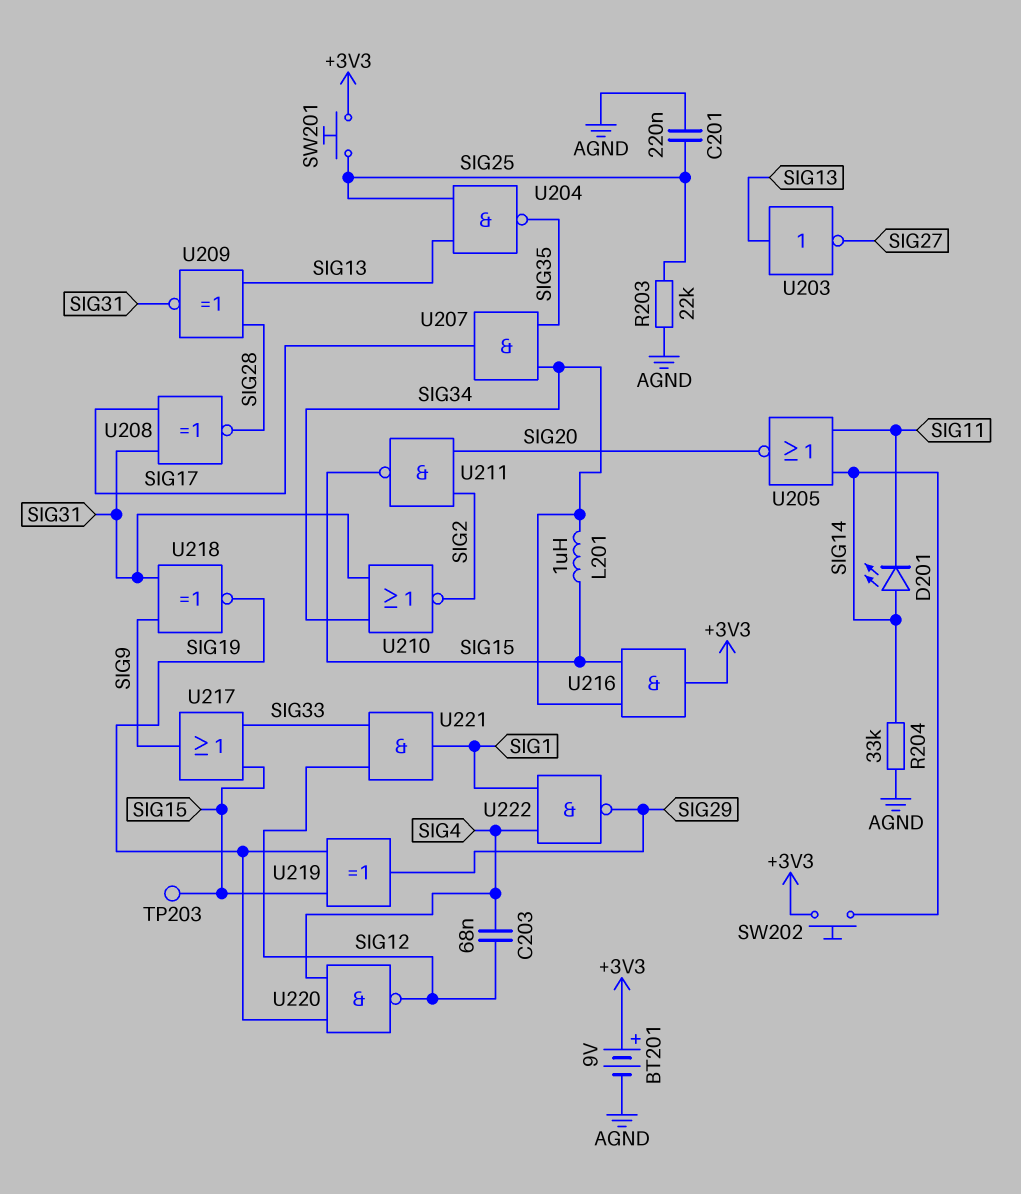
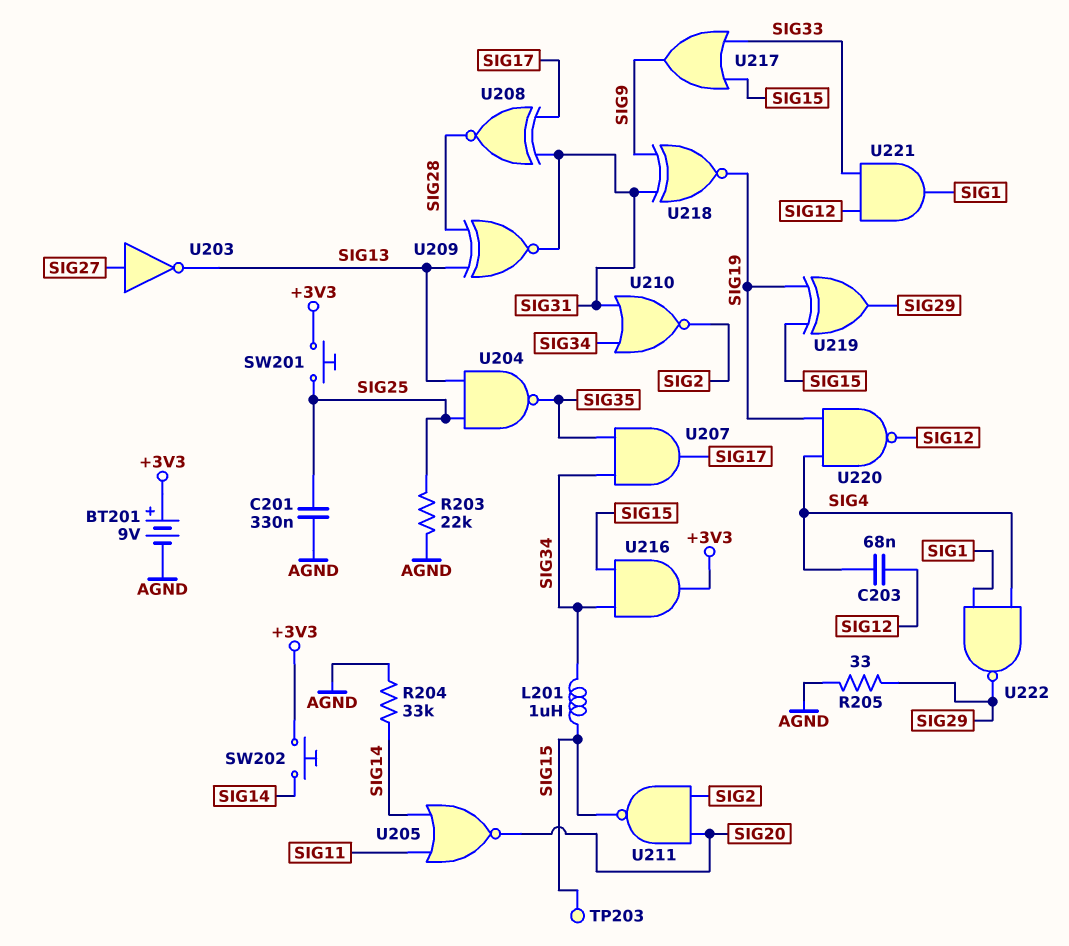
C201: 220nF (AGND, SIG25) -> 330nF (AGND, SIG25)
D201: LED (A SIG14, K SIG11) -> none
R205: none -> 33 (AGND, SIG29)
U203: NOT (in SIG13, out SIG27) -> NOT (in SIG27, out SIG13)

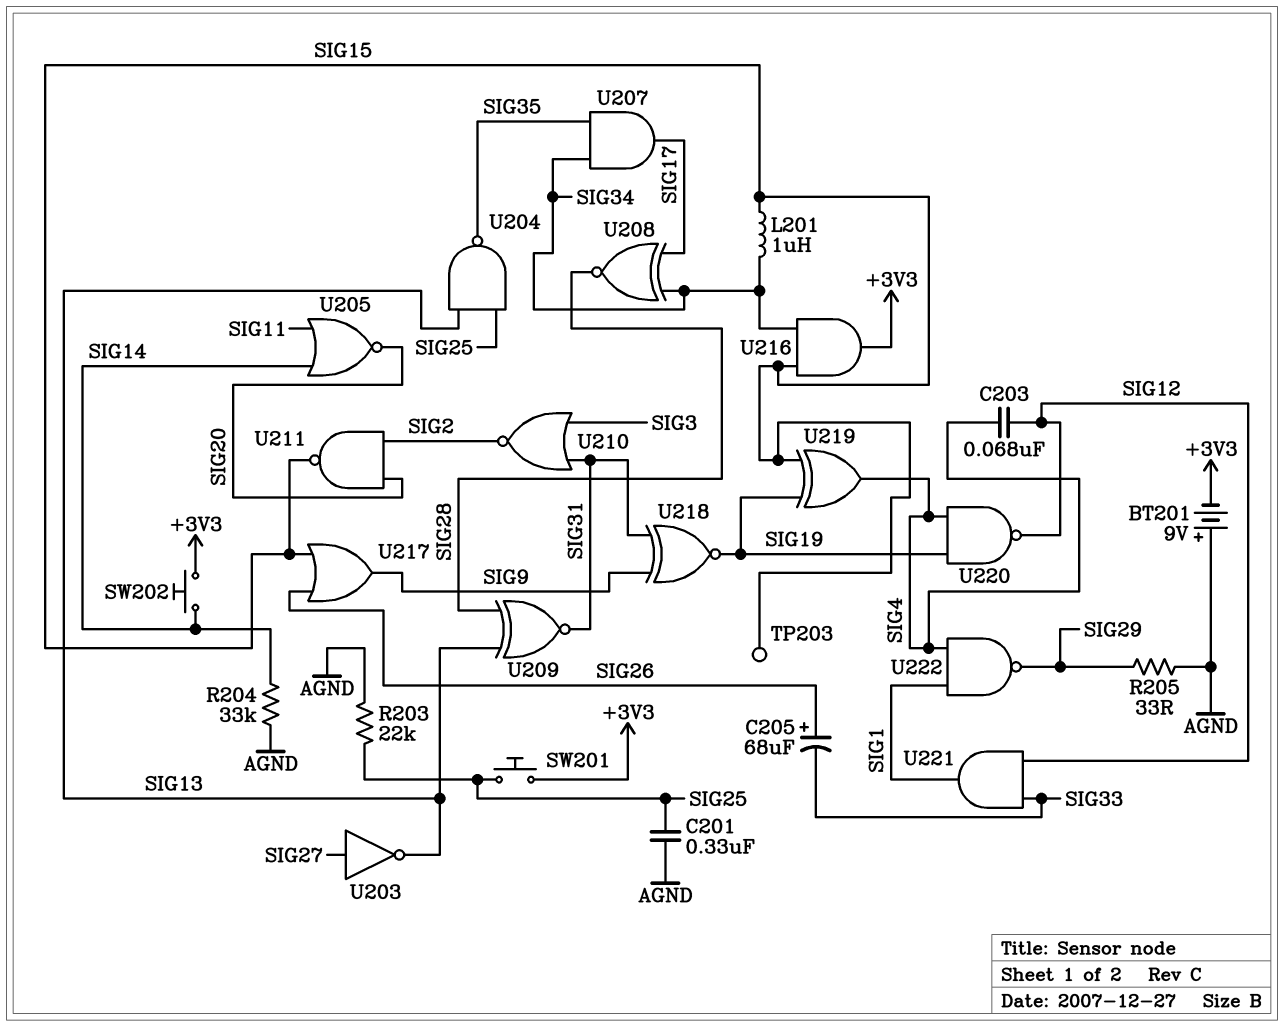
BT201: 9V (plus +3V3, minus AGND) -> 9V (plus AGND, minus +3V3)
C205: none -> 68uF (plus SIG26, minus SIG33)
U208: XNOR (in SIG17, in SIG31, out SIG28) -> XNOR (in SIG17, in SIG34, out SIG28)
U210: NOR (in SIG31, in SIG34, out SIG2) -> NOR (in SIG3, in SIG31, out SIG2)
U217: OR (in SIG15, in SIG33, out SIG9) -> OR (in SIG15, in SIG26, out SIG9)
U219: XOR (in SIG15, in SIG19, out SIG29) -> XOR (in SIG15, in SIG19, out SIG4)

